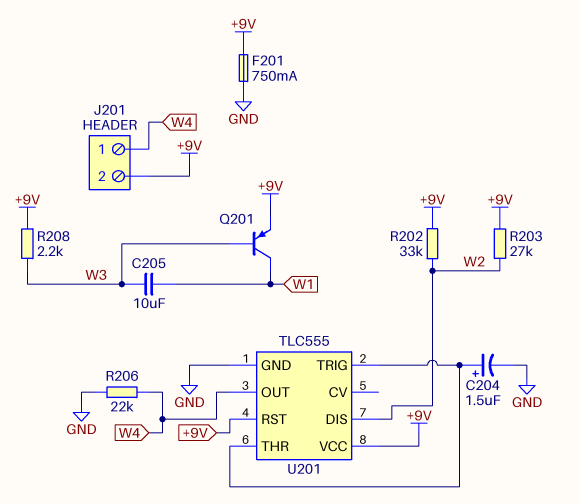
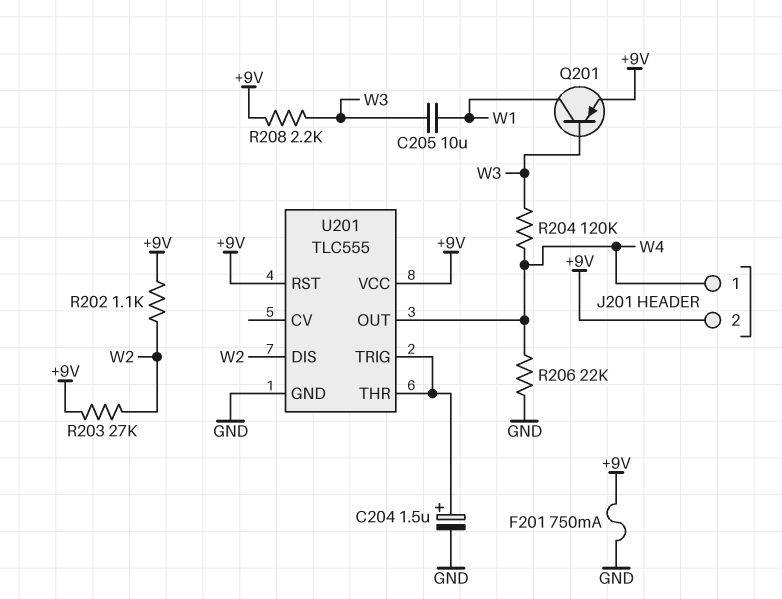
R202: 33k (+9V, W2) -> 1.1k (+9V, W2)
R204: none -> 120k (W3, W4)

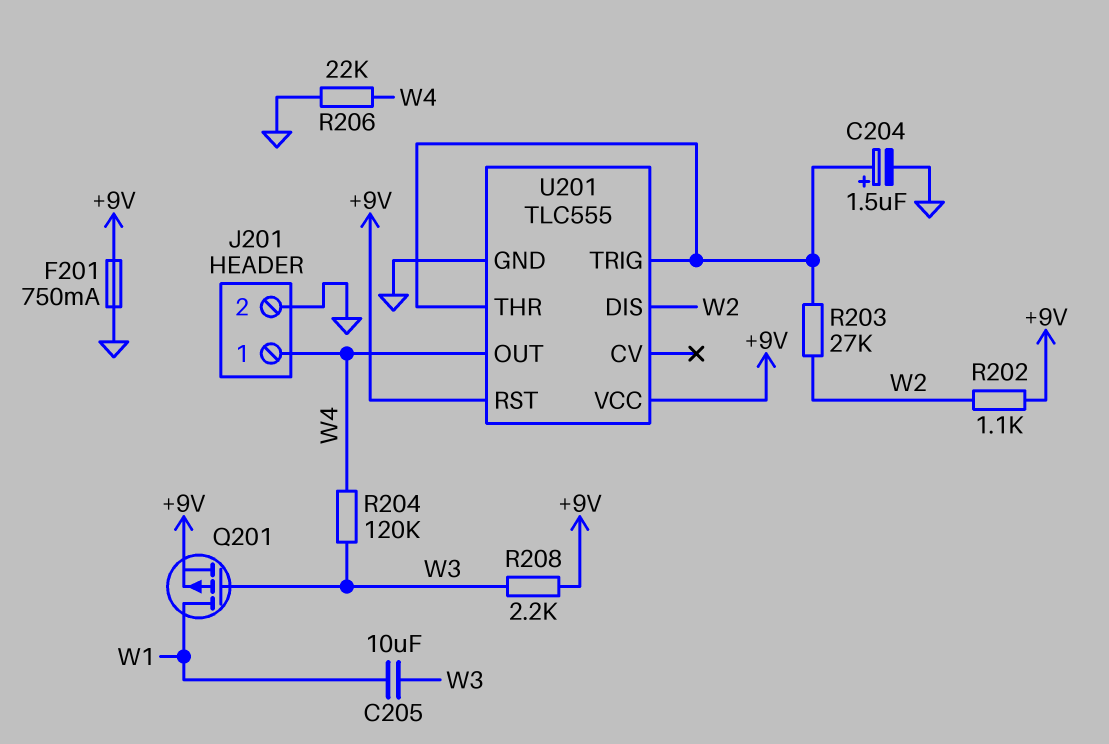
J201 pin 2: +9V -> GND
Q201: PNP (B W3, C W1, E +9V) -> PMOS (G W3, D W1, S +9V)
R203: 27k (+9V, W2) -> 27k (U201/THR, W2)

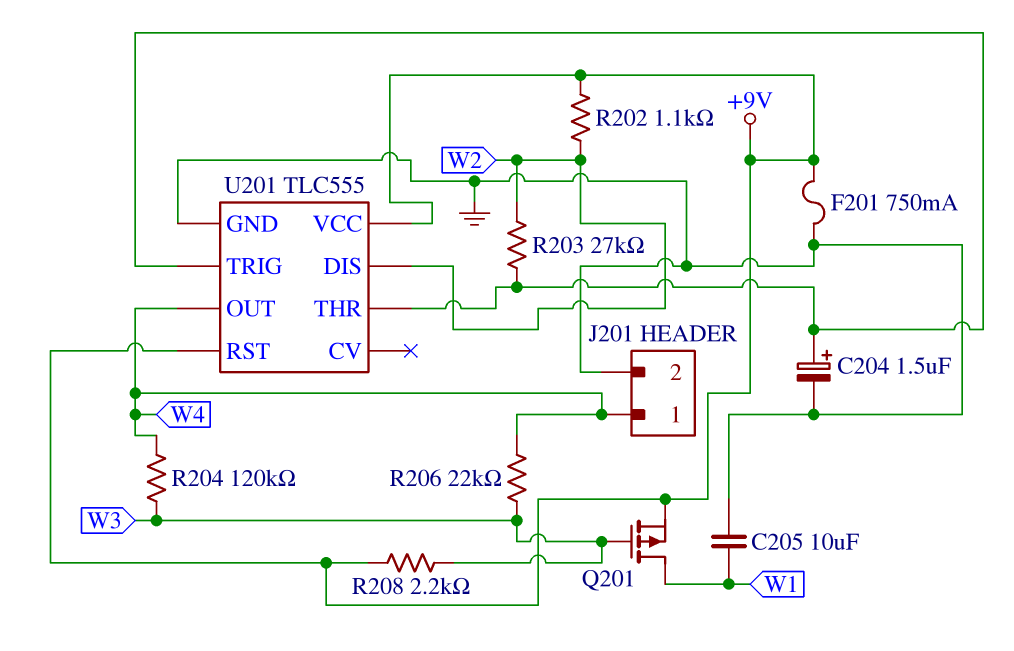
C205: 10uF (W1, W3) -> 10uF (GND, W1)
R206: 22k (GND, W4) -> 22k (W3, W4)

